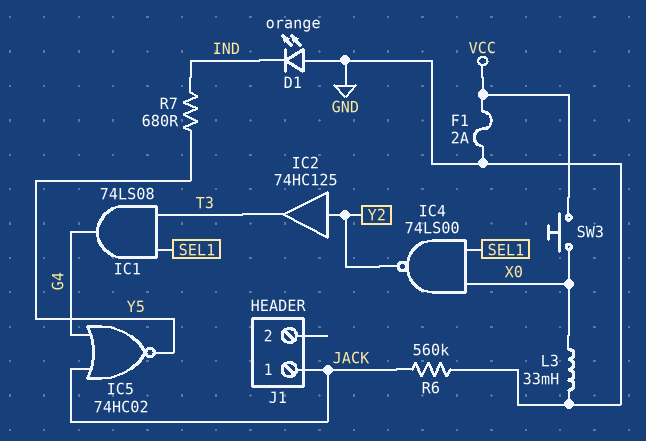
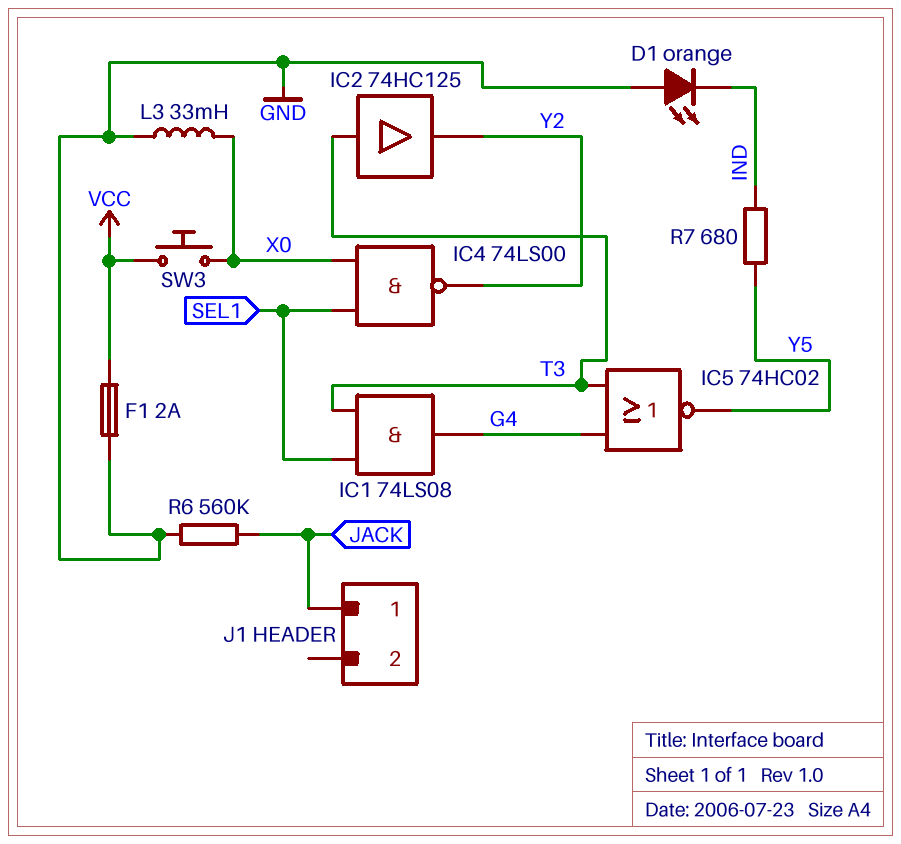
IC2: buffer 74HC125 (in Y2, out T3) -> buffer 74HC125 (in T3, out Y2)
IC5: NOR 74HC02 (in G4, in JACK, out Y5) -> NOR 74HC02 (in G4, in T3, out Y5)

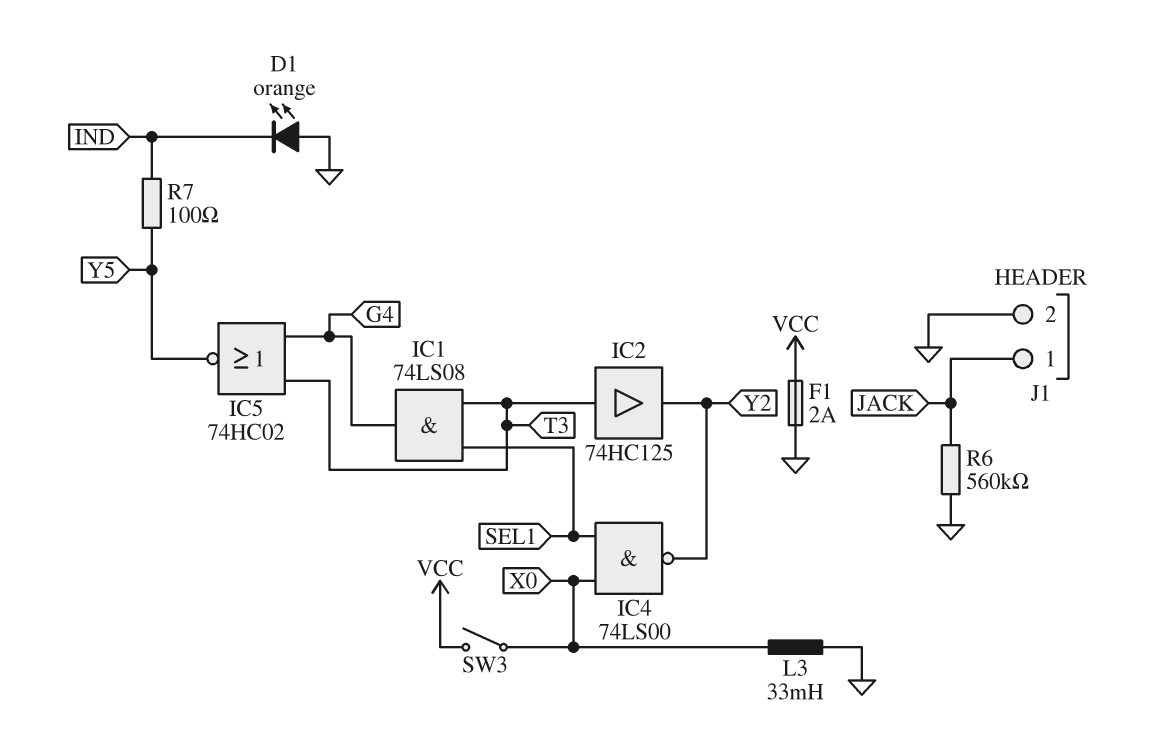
J1 pin 2: none -> GND
R7: 680 (IND, Y5) -> 100 (IND, Y5)
SW3: button (VCC, X0) -> switch (VCC, X0)

